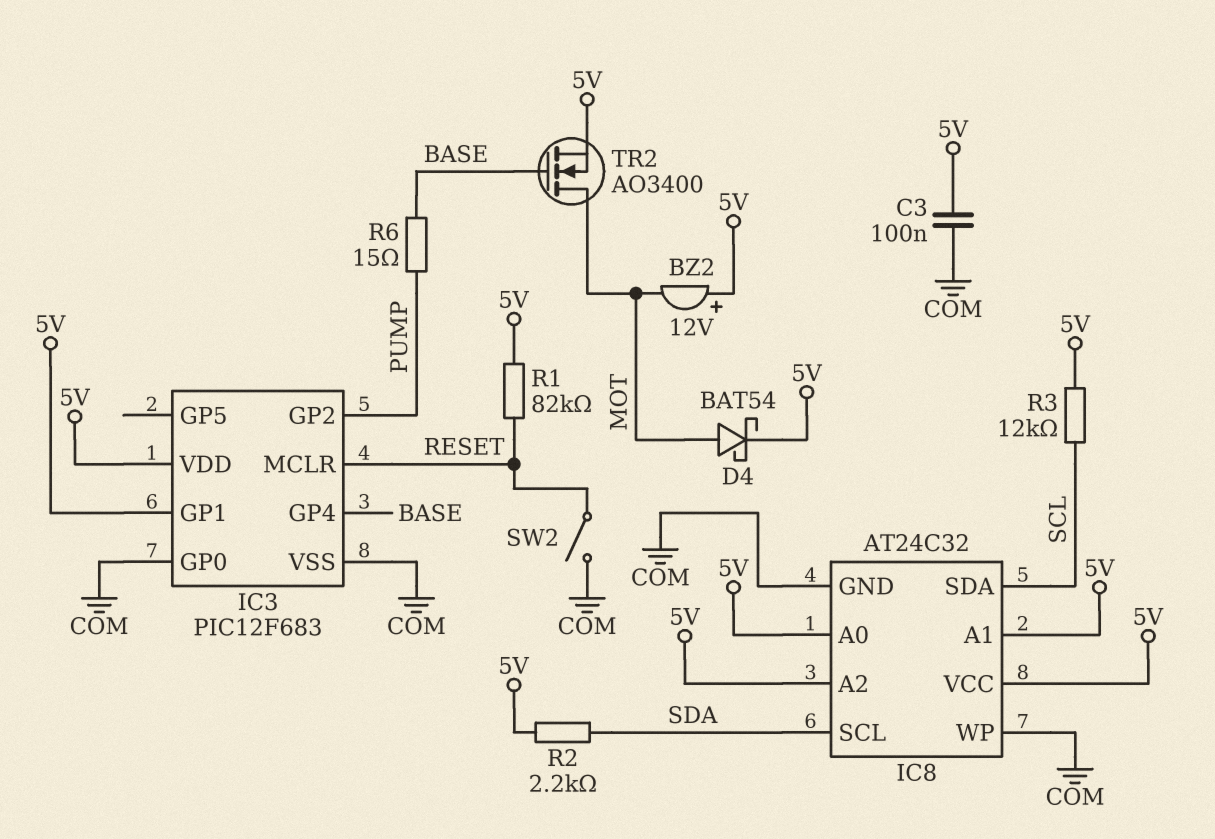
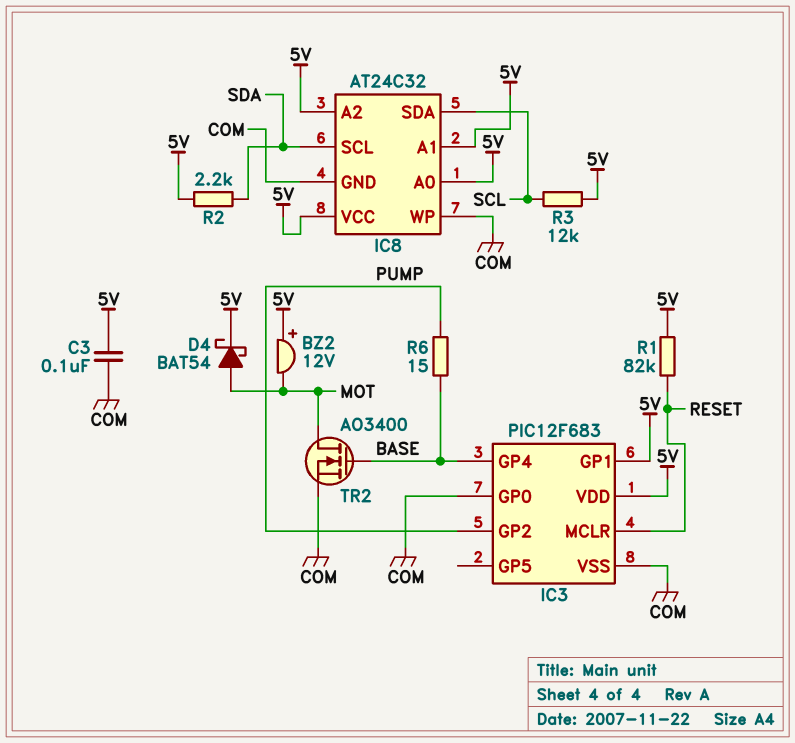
SW2: switch (COM, RESET) -> none
TR2: NMOS AO3400 (G BASE, D MOT, S 5V) -> NMOS AO3400 (G BASE, D MOT, S COM)

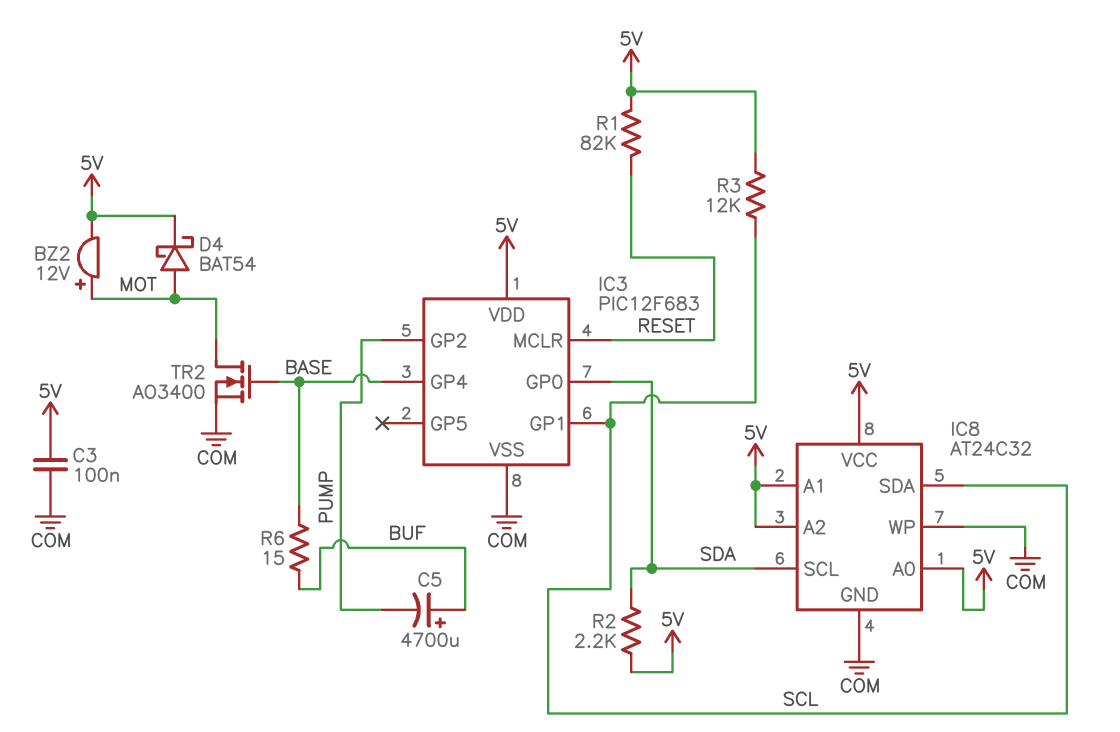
BZ2: buzzer 12V (plus 5V, minus MOT) -> buzzer 12V (plus MOT, minus 5V)
C5: none -> 4700uF (plus BUF, minus PUMP)
IC3 pin GP0: COM -> SDA
IC3 pin GP1: 5V -> SCL
R6: 15 (BASE, PUMP) -> 15 (BASE, BUF)

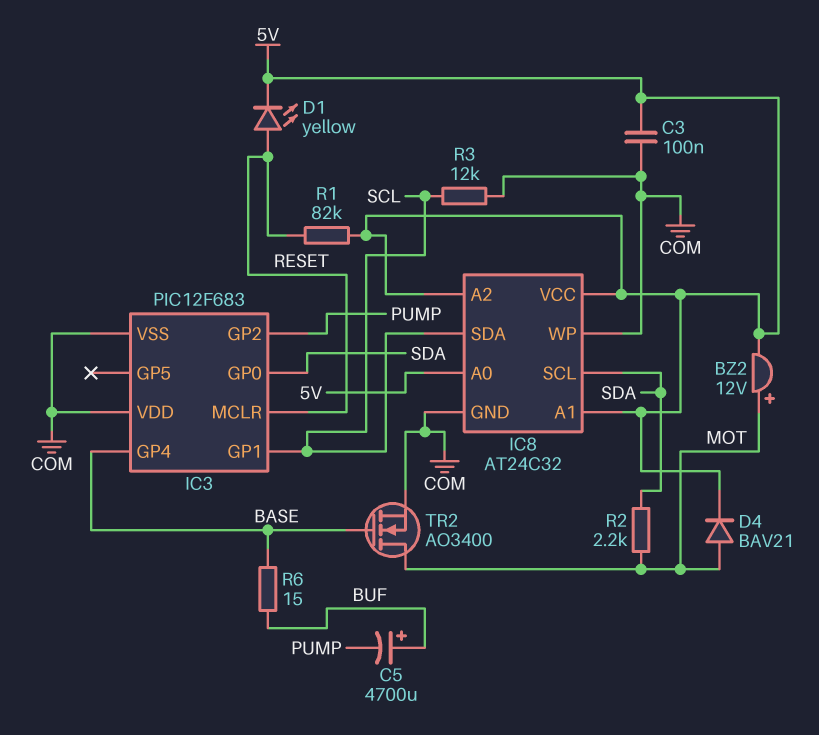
D1: none -> LED yellow (A RESET, K 5V)
D4: schottky BAT54 (A MOT, K 5V) -> diode BAV21 (A MOT, K 5V)
IC3 pin VDD: 5V -> COM
R2: 2.2k (5V, SDA) -> 2.2k (MOT, SDA)
R3: 12k (5V, SCL) -> 12k (COM, SCL)

